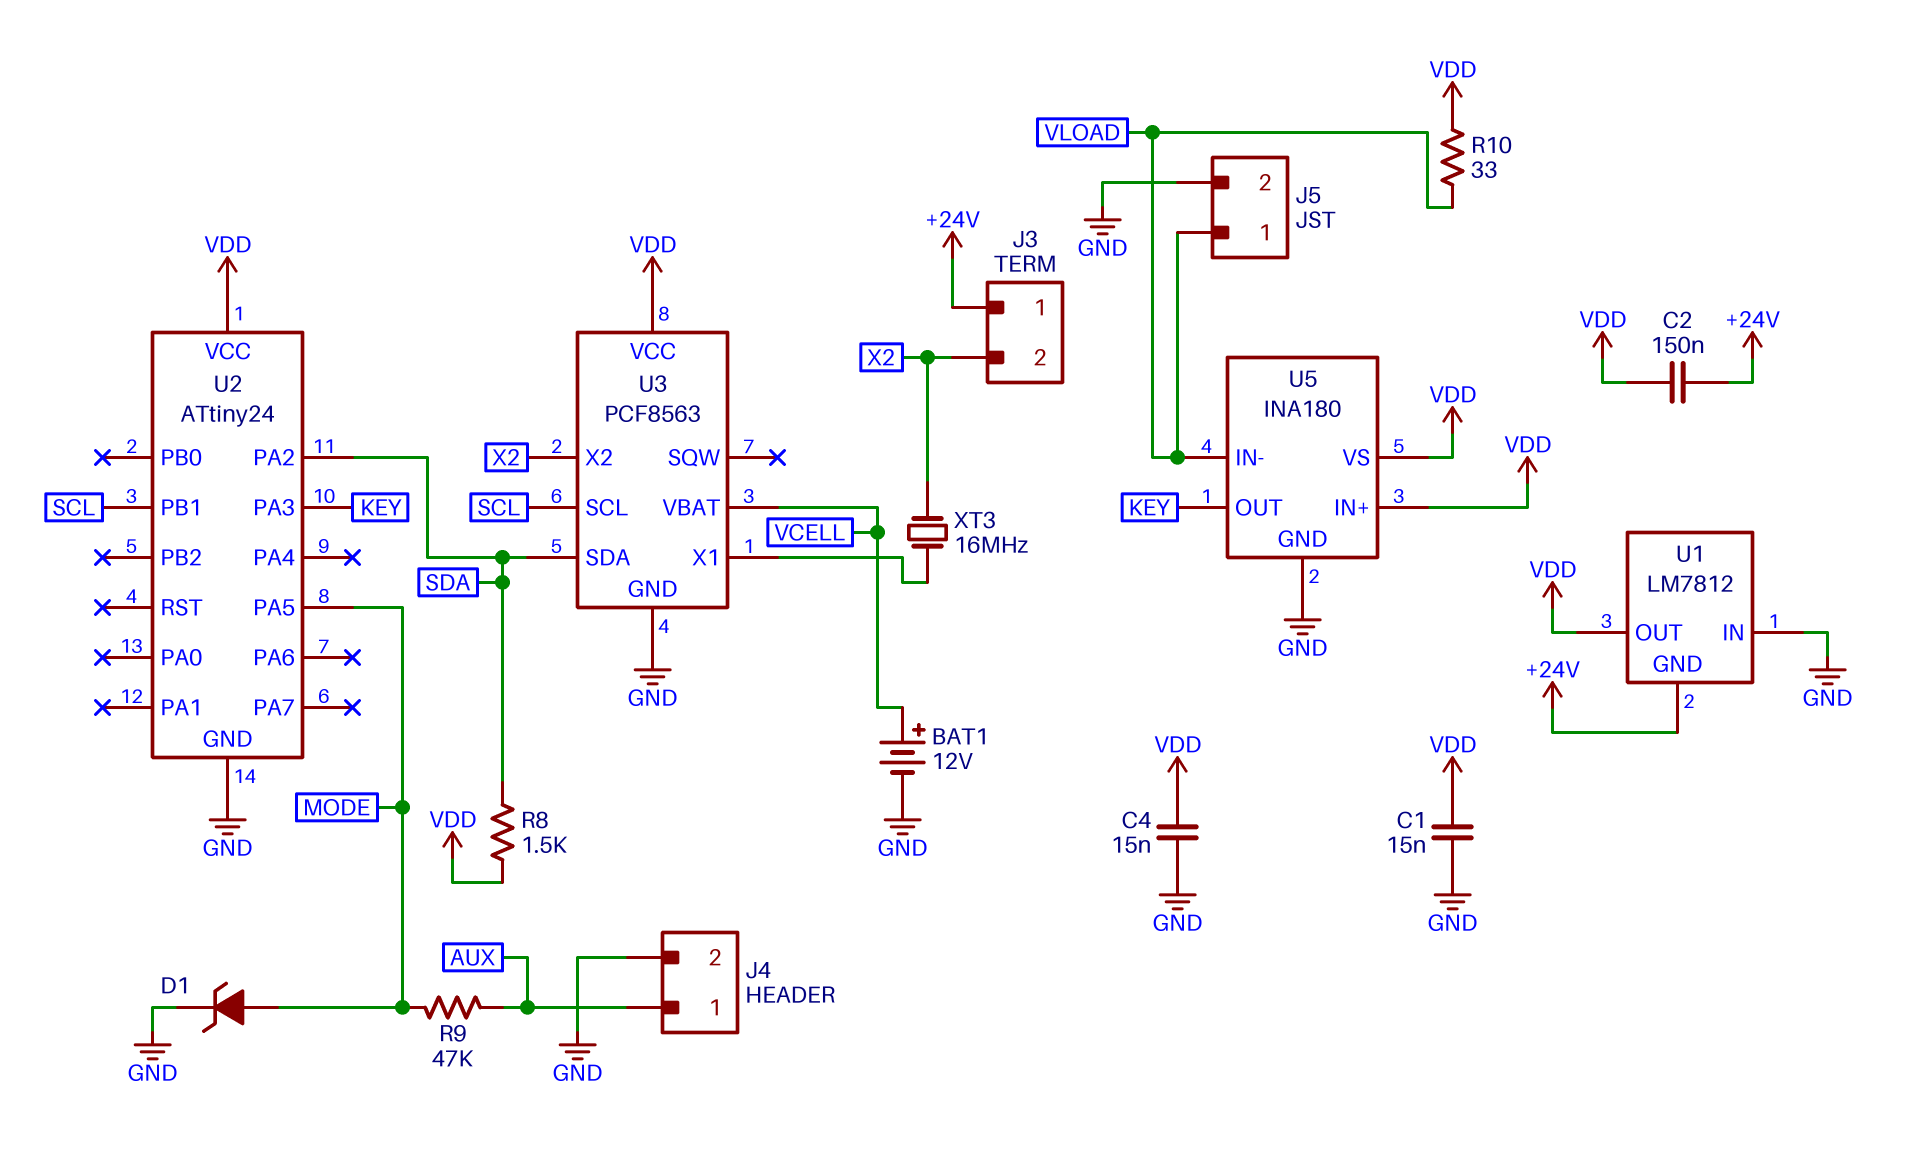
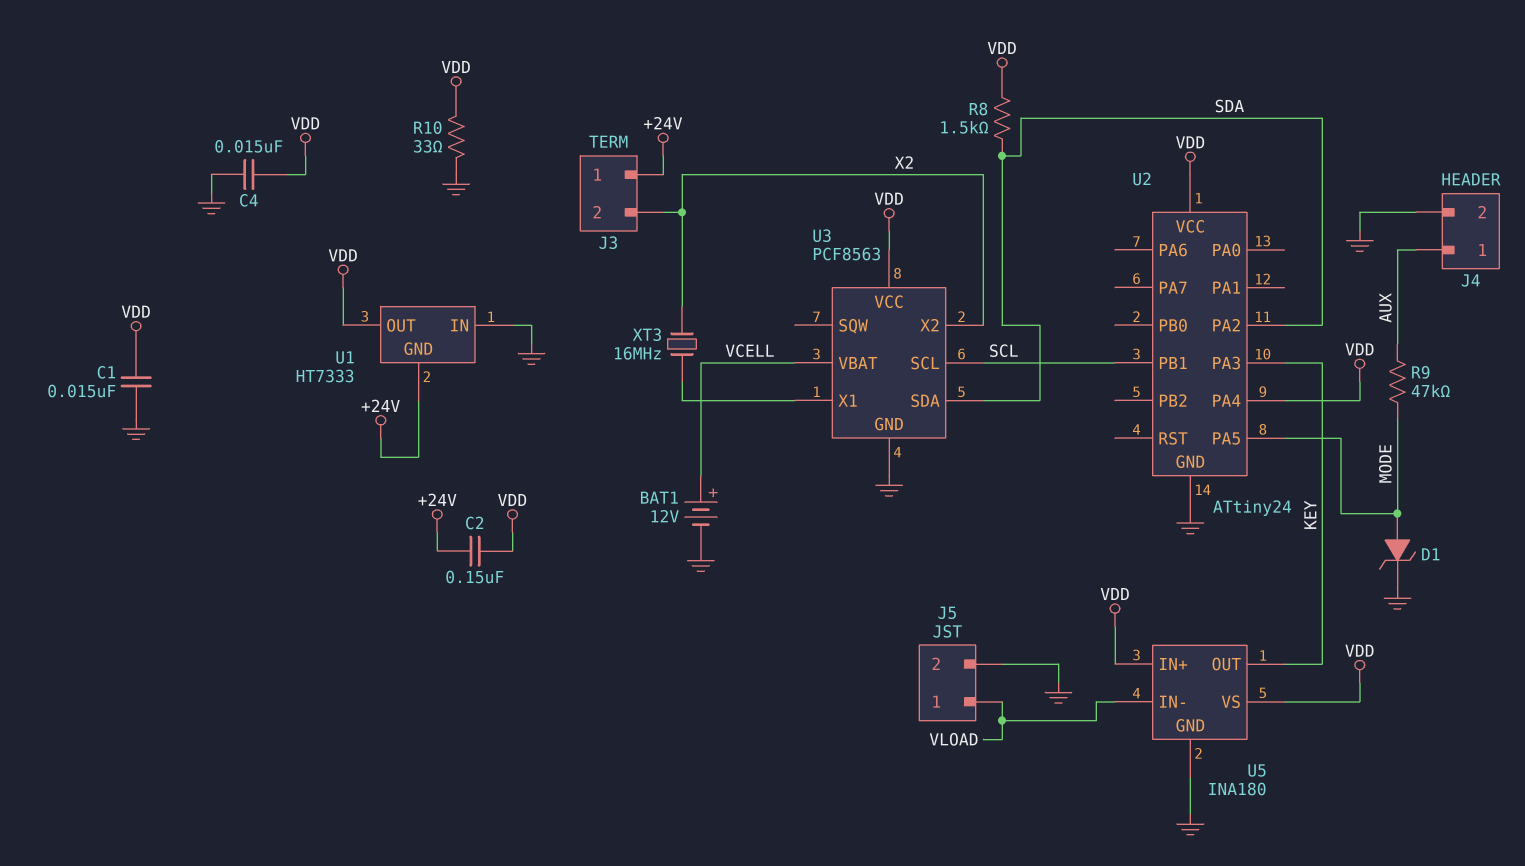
R10: 33 (VDD, VLOAD) -> 33 (GND, VDD)
U1: LM7812 -> HT7333
U2 pin PA4: none -> VDD

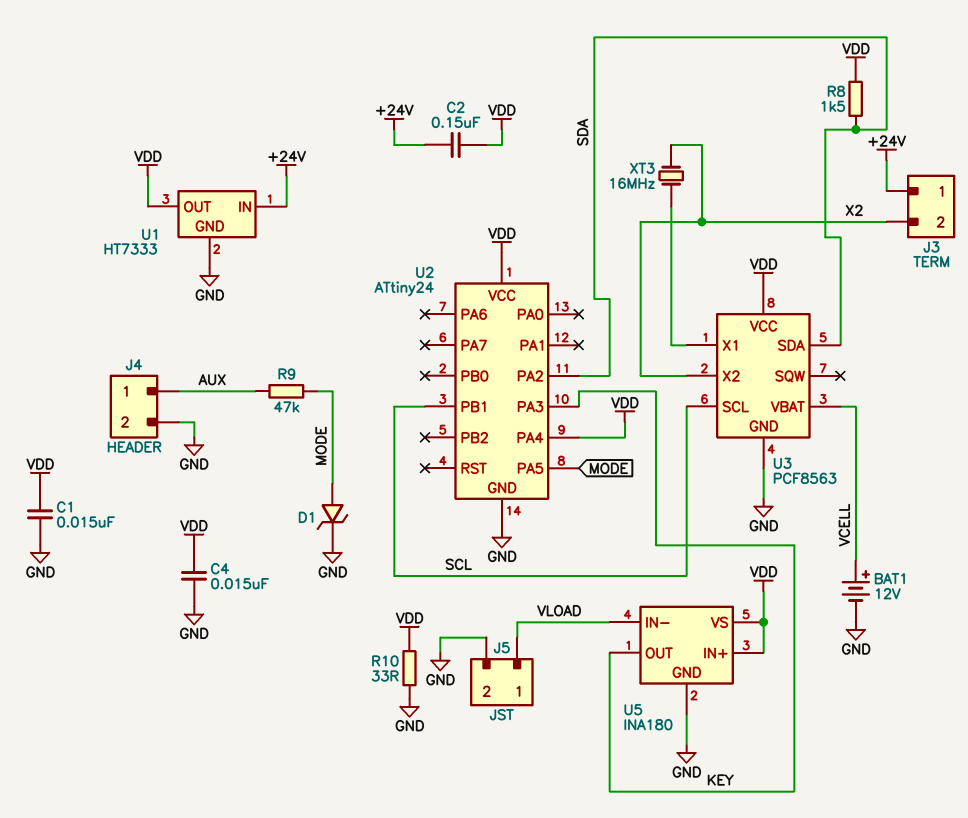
U1 pin GND: +24V -> GND
U1 pin IN: GND -> +24V

